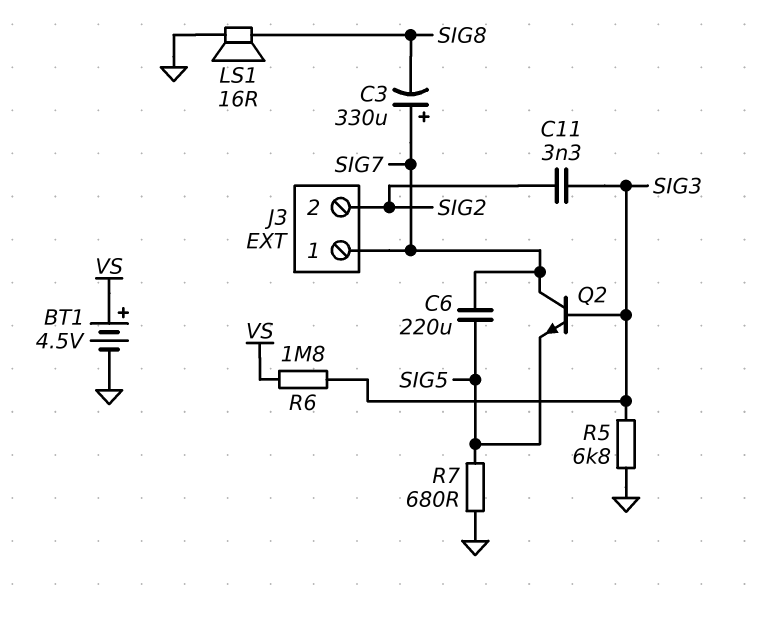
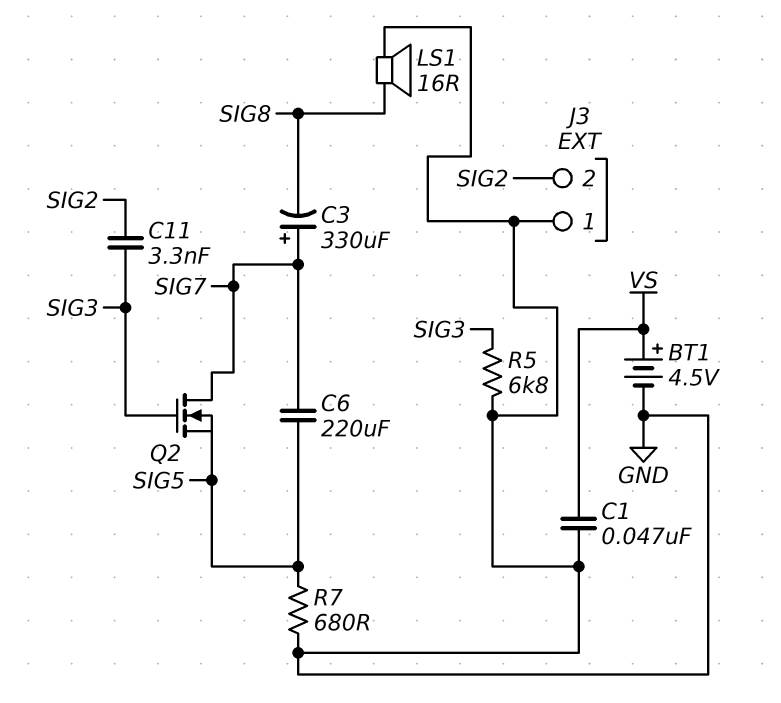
C1: none -> 47nF (GND, VS)
J3 pin 1: SIG7 -> GND
Q2: NPN (B SIG3, C SIG7, E SIG5) -> NMOS (G SIG3, D SIG7, S SIG5)
R6: 1.8M (SIG3, VS) -> none

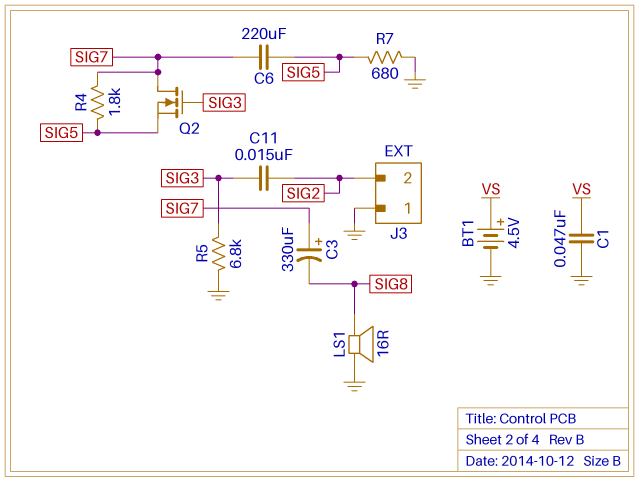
C11: 3.3nF (SIG2, SIG3) -> 15nF (SIG2, SIG3)
R4: none -> 1.8k (SIG5, SIG7)

